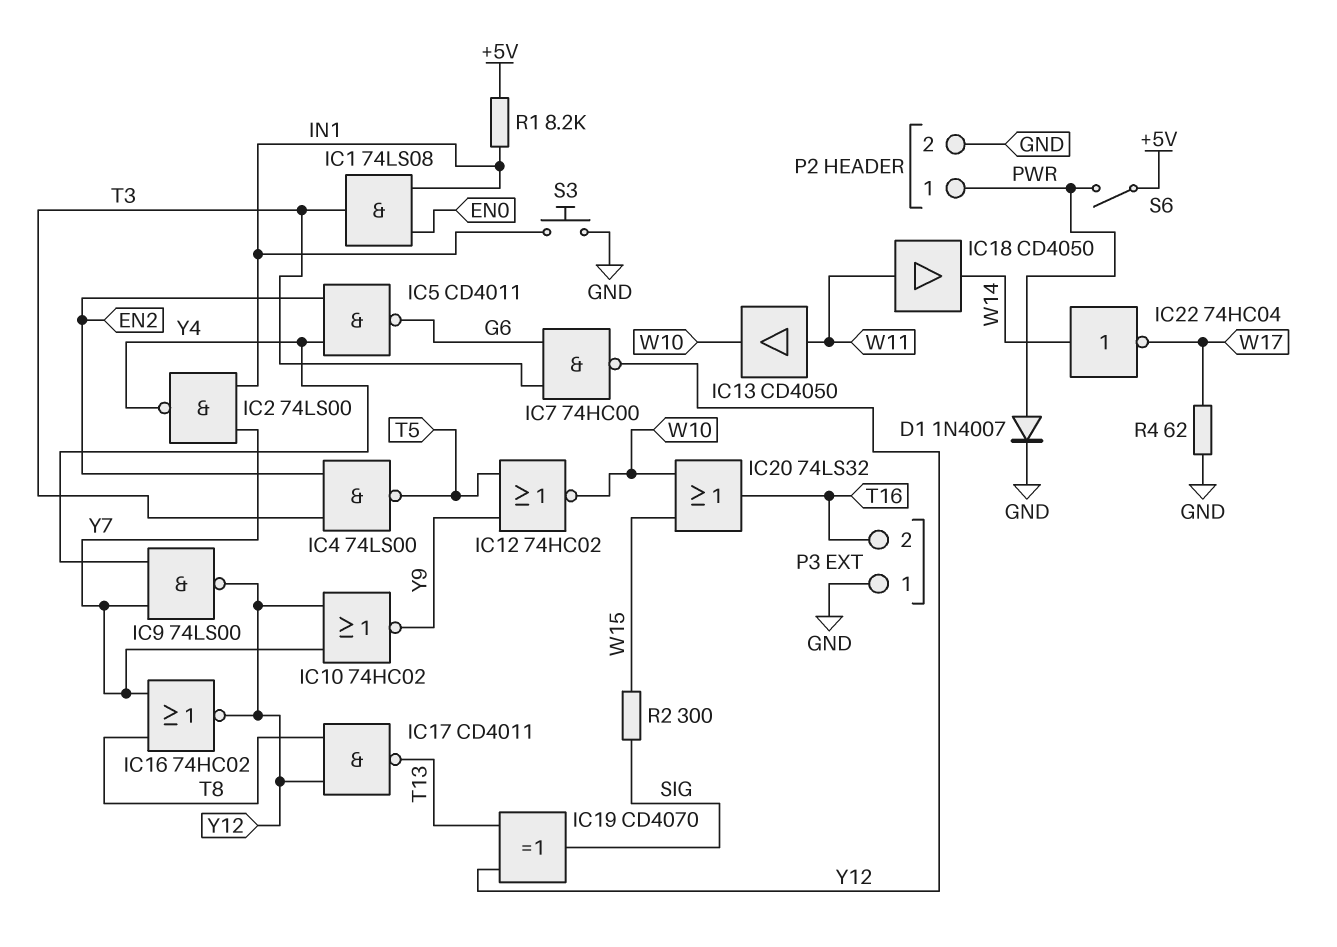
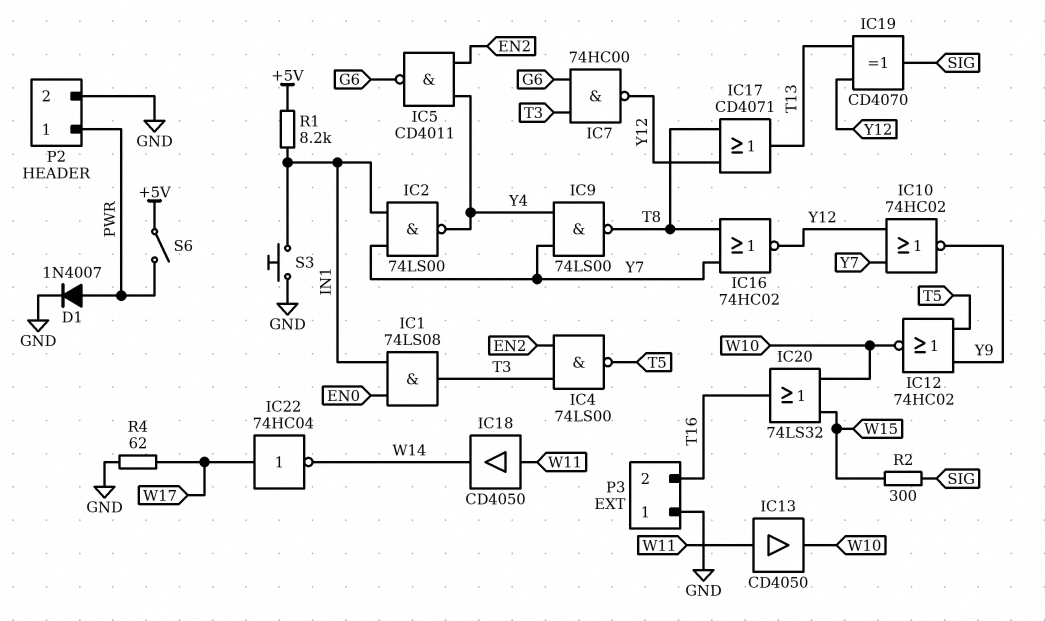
IC9: NAND 74LS00 (in Y4, in Y7, out Y12) -> NAND 74LS00 (in Y4, in Y7, out T8)
IC17: NAND CD4011 (in T8, in Y12, out T13) -> OR CD4071 (in T8, in Y12, out T13)
IC22: NOT 74HC04 (in W14, out W17) -> NOT 74HC04 (in W17, out W14)

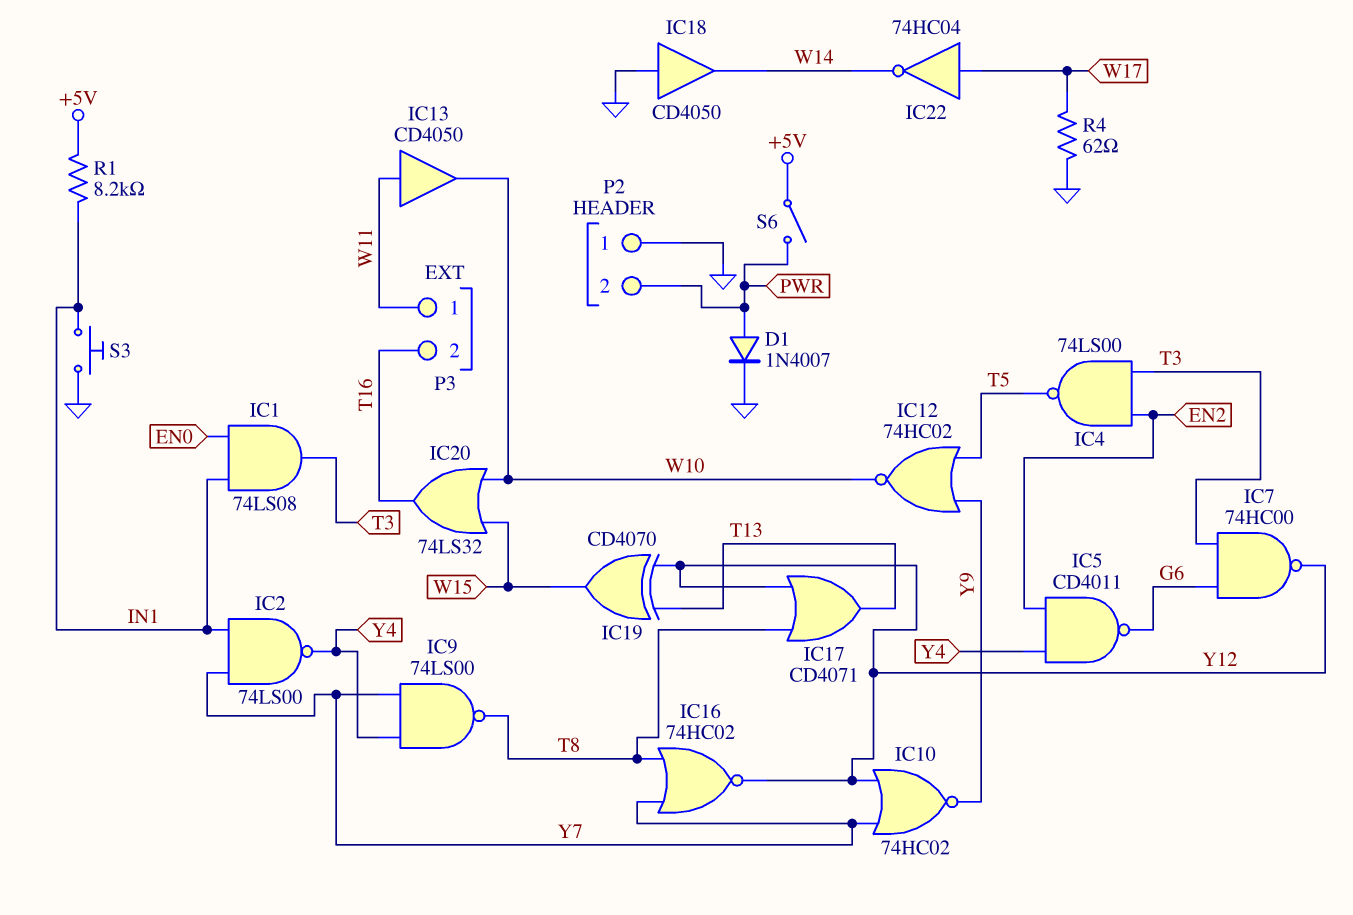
IC18: buffer CD4050 (in W11, out W14) -> buffer CD4050 (in GND, out W14)
IC19: XOR CD4070 (in T13, in Y12, out SIG) -> XOR CD4070 (in T13, in Y12, out W15)
P2 pin 1: PWR -> GND
P2 pin 2: GND -> PWR
P3 pin 1: GND -> W11
R2: 300 (SIG, W15) -> none

